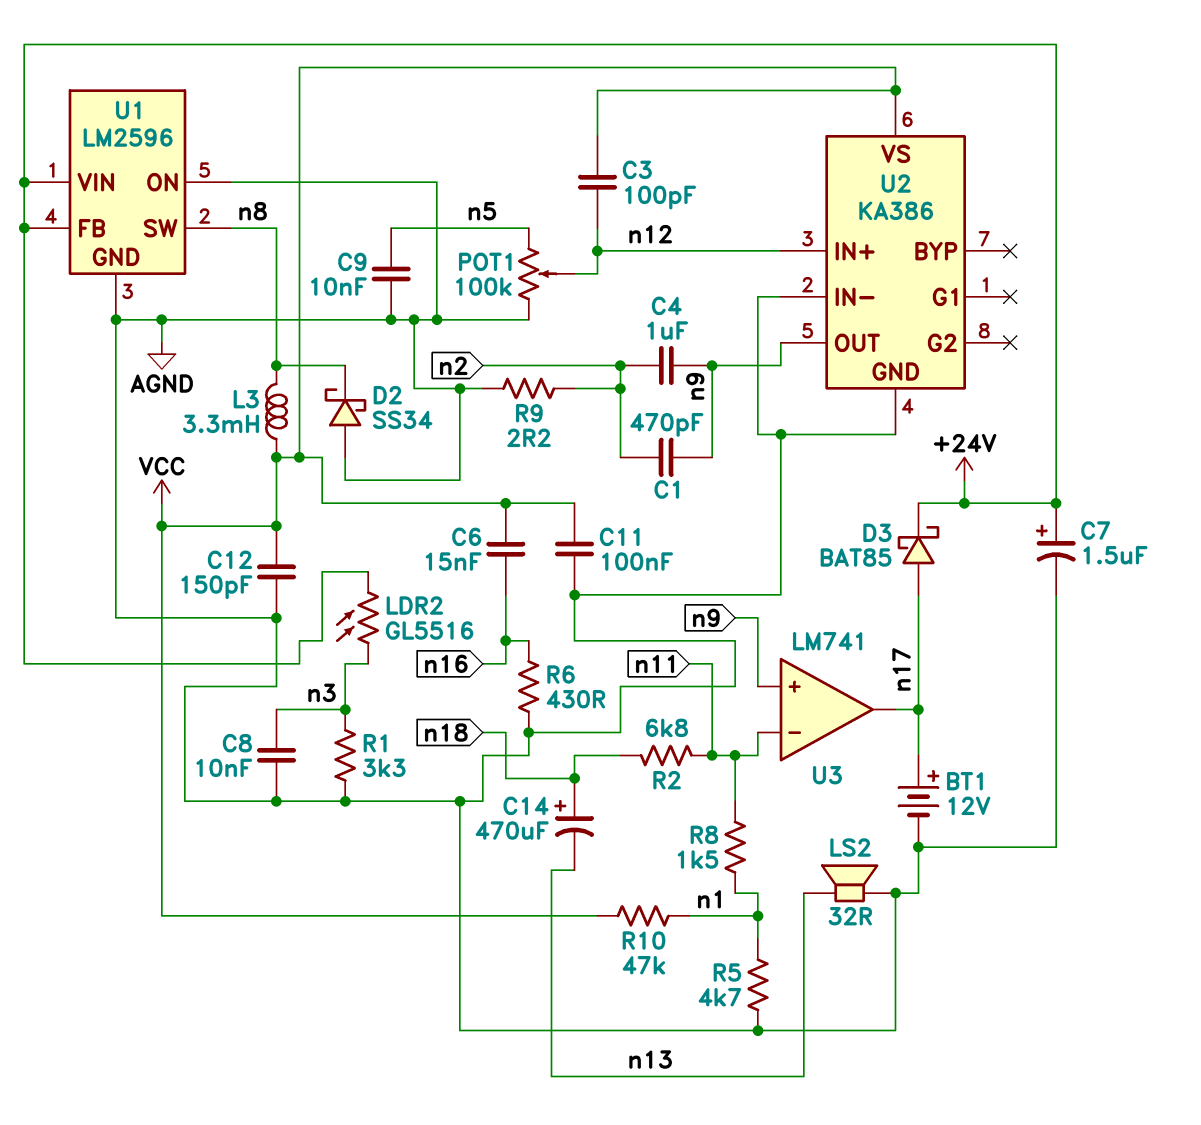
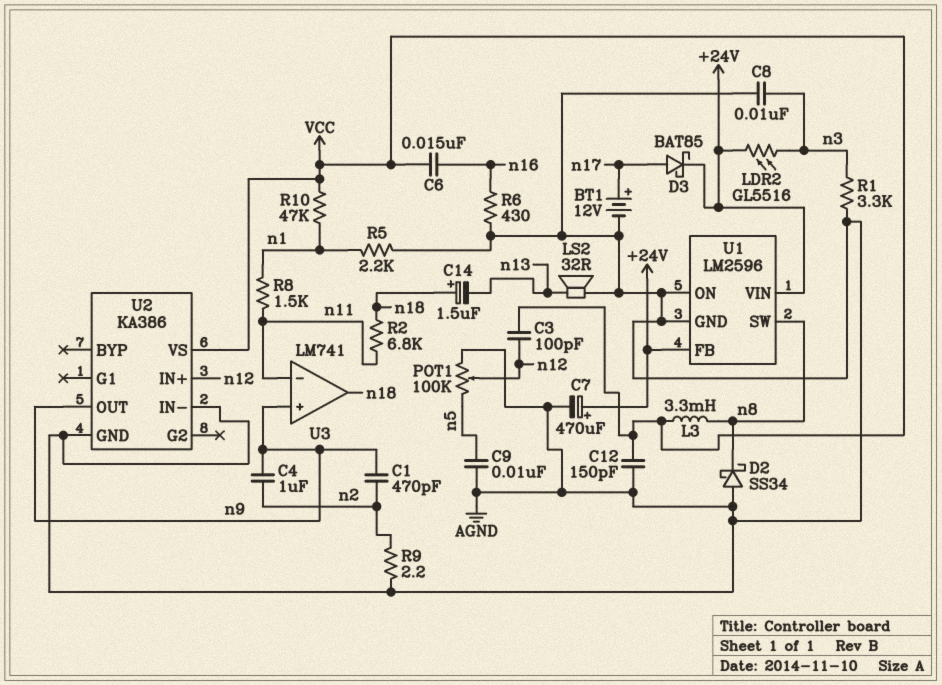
C7: 1.5uF (plus +24V, minus AGND) -> 470uF (plus +24V, minus AGND)
C11: 100nF (AGND, VCC) -> none
C14: 470uF (plus n18, minus n13) -> 1.5uF (plus n18, minus n13)
R5: 4.7k (AGND, n1) -> 2.2k (AGND, n1)
U3 pin out: n17 -> n18

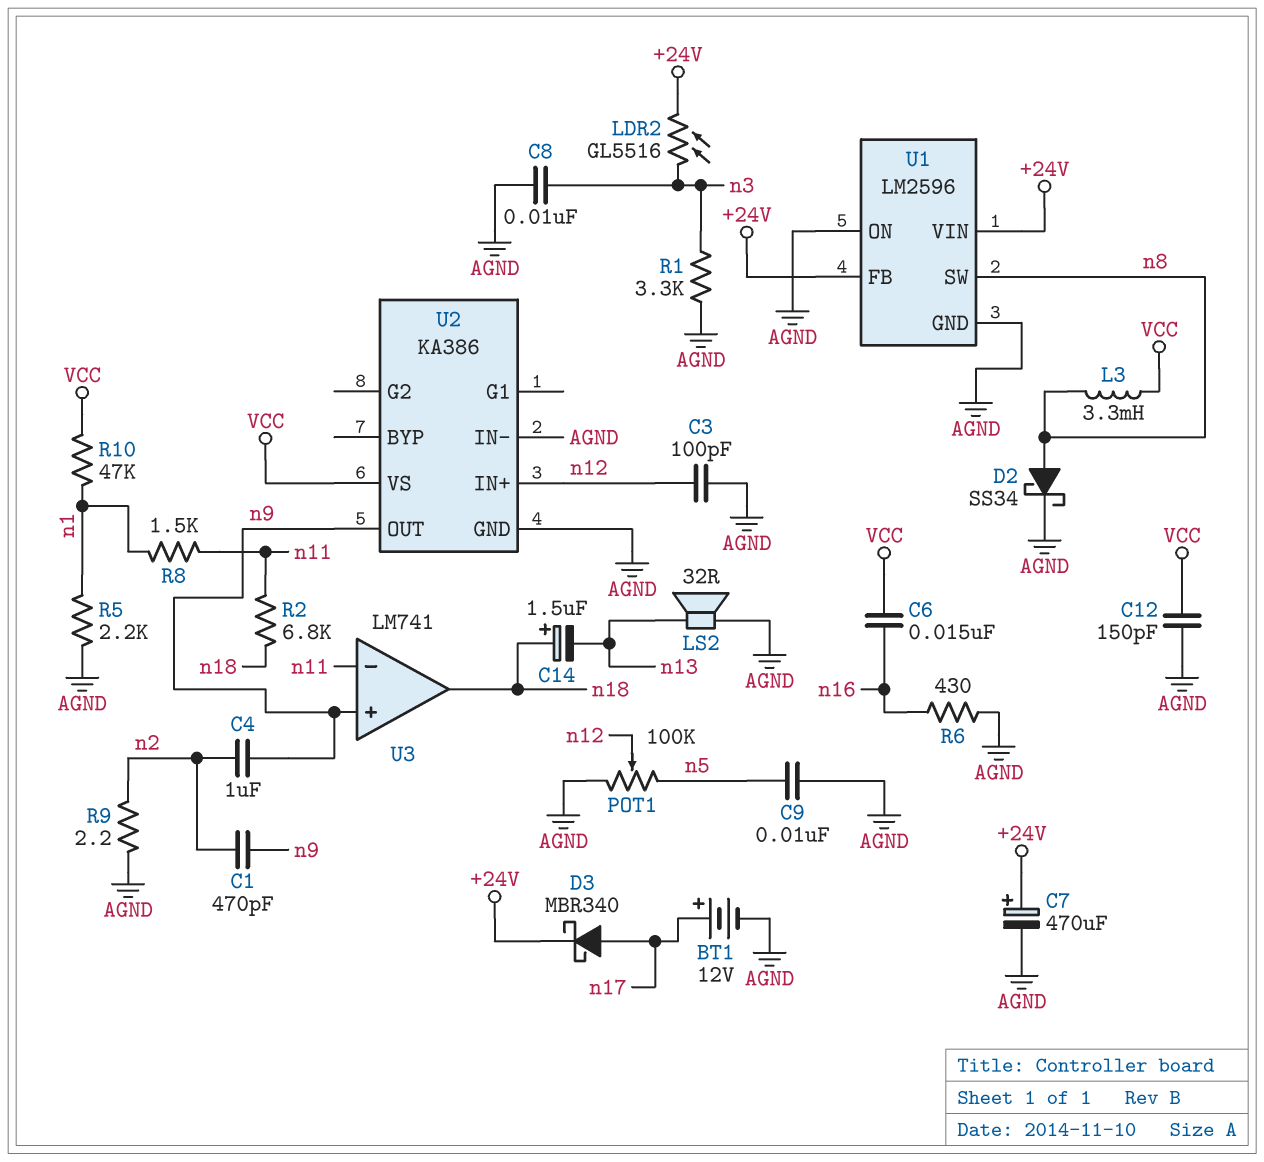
C3: 100pF (VCC, n12) -> 100pF (AGND, n12)
D2: schottky SS34 (A AGND, K n8) -> schottky SS34 (A n8, K AGND)
D3: schottky BAT85 (A n17, K +24V) -> schottky MBR340 (A n17, K +24V)

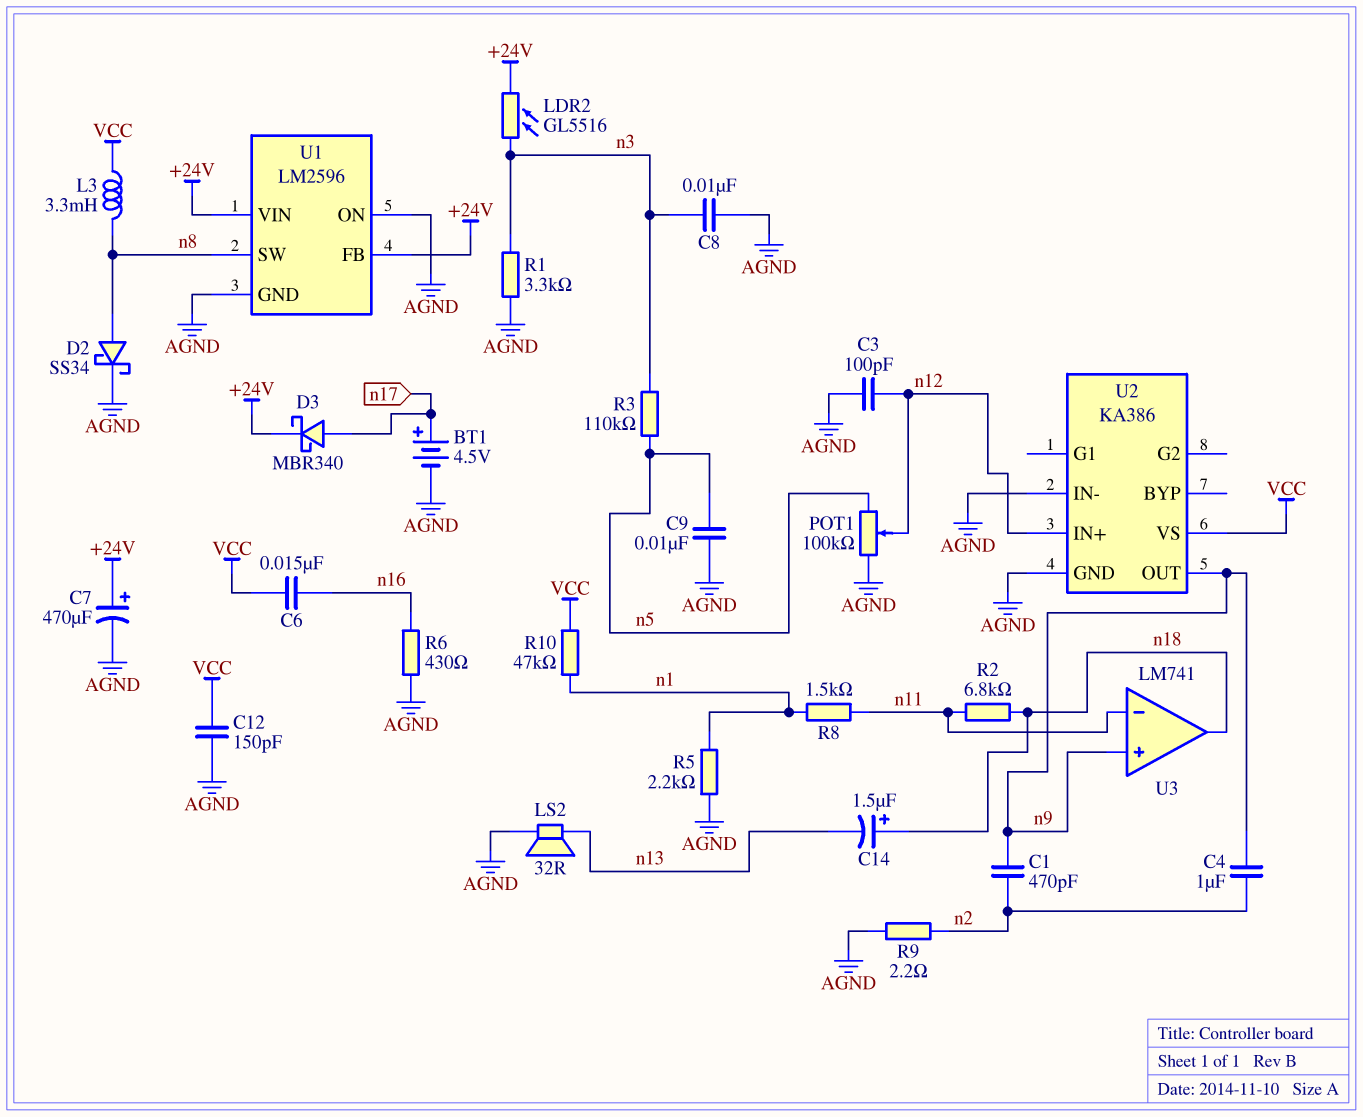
BT1: 12V (plus n17, minus AGND) -> 4.5V (plus n17, minus AGND)
R3: none -> 110k (n3, n5)

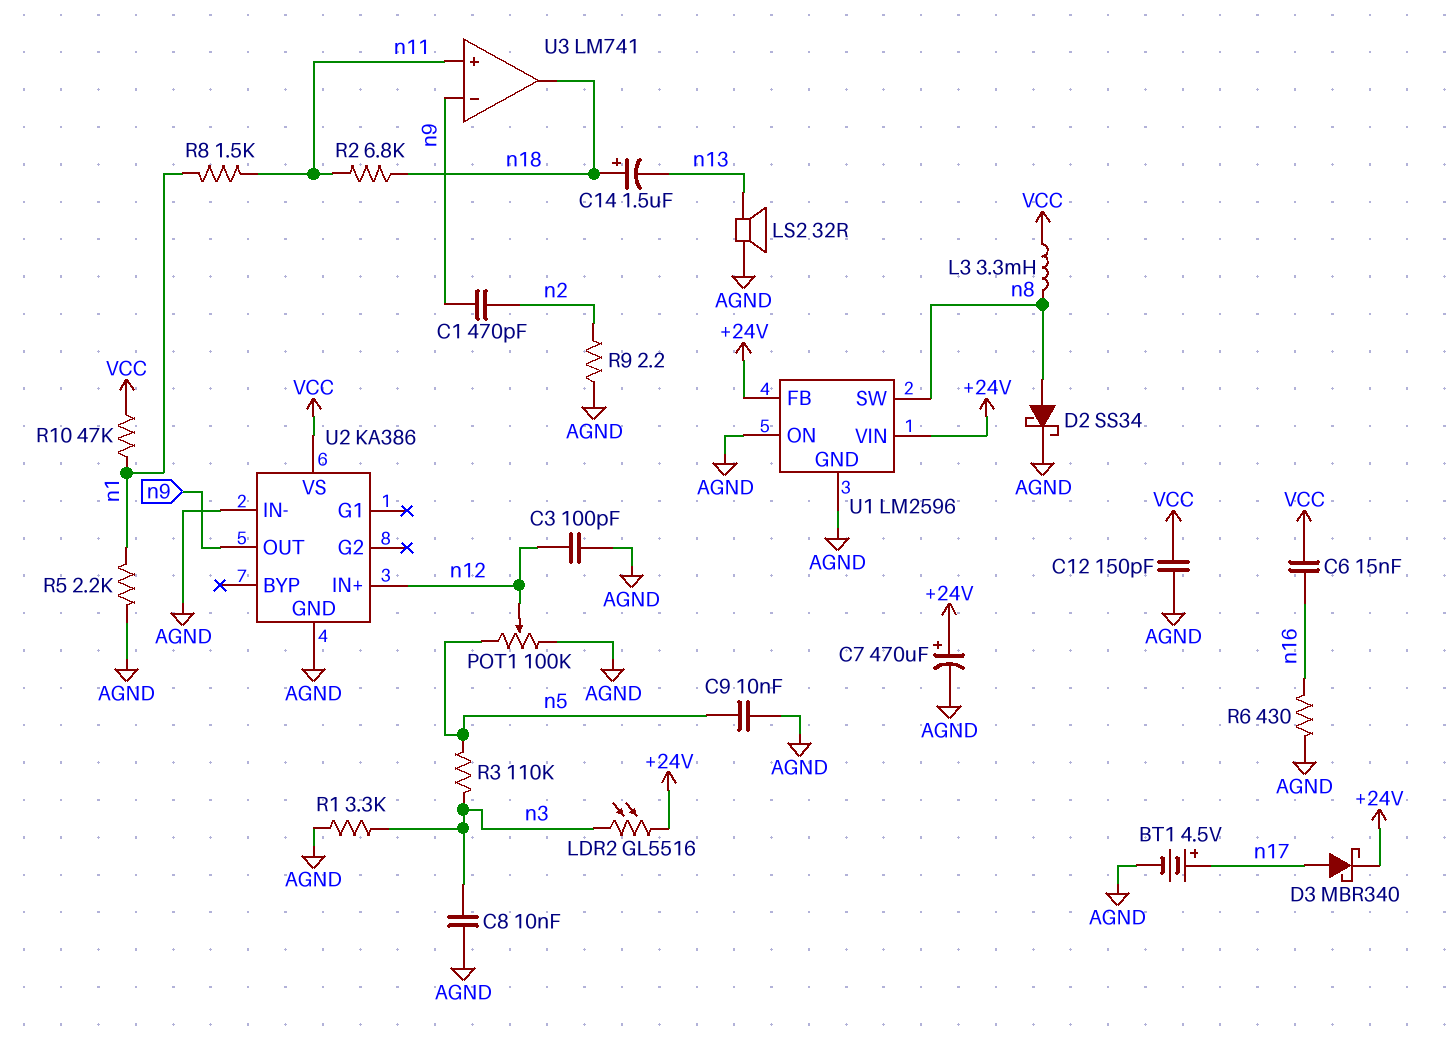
C4: 1uF (n2, n9) -> none
U3 pin in+: n9 -> n11
U3 pin in-: n11 -> n9

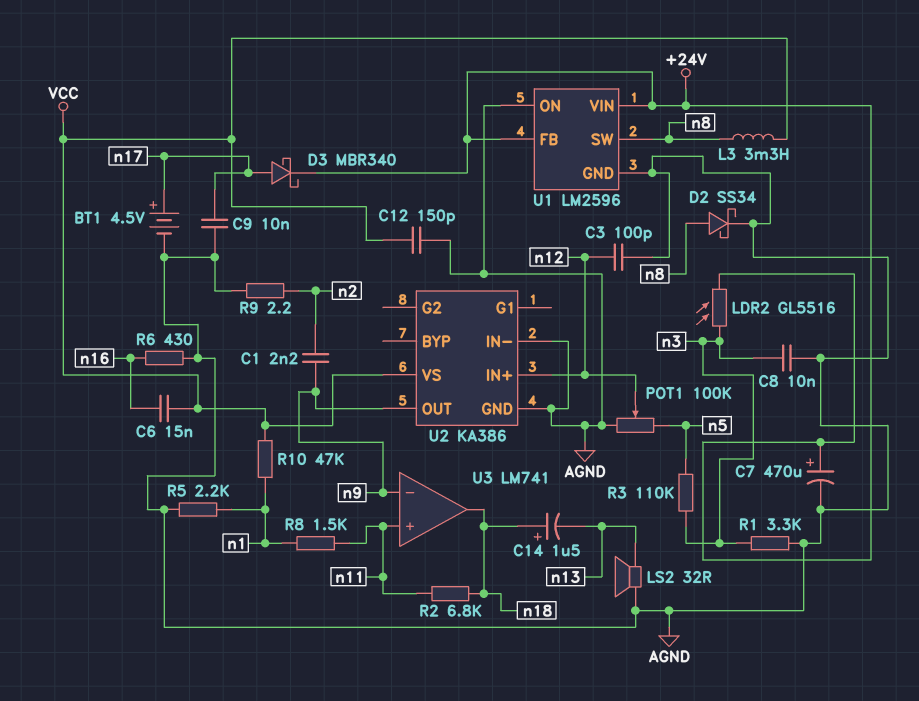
C1: 470pF (n2, n9) -> 2.2nF (n2, n9)
C9: 10nF (AGND, n5) -> 10nF (AGND, n17)

